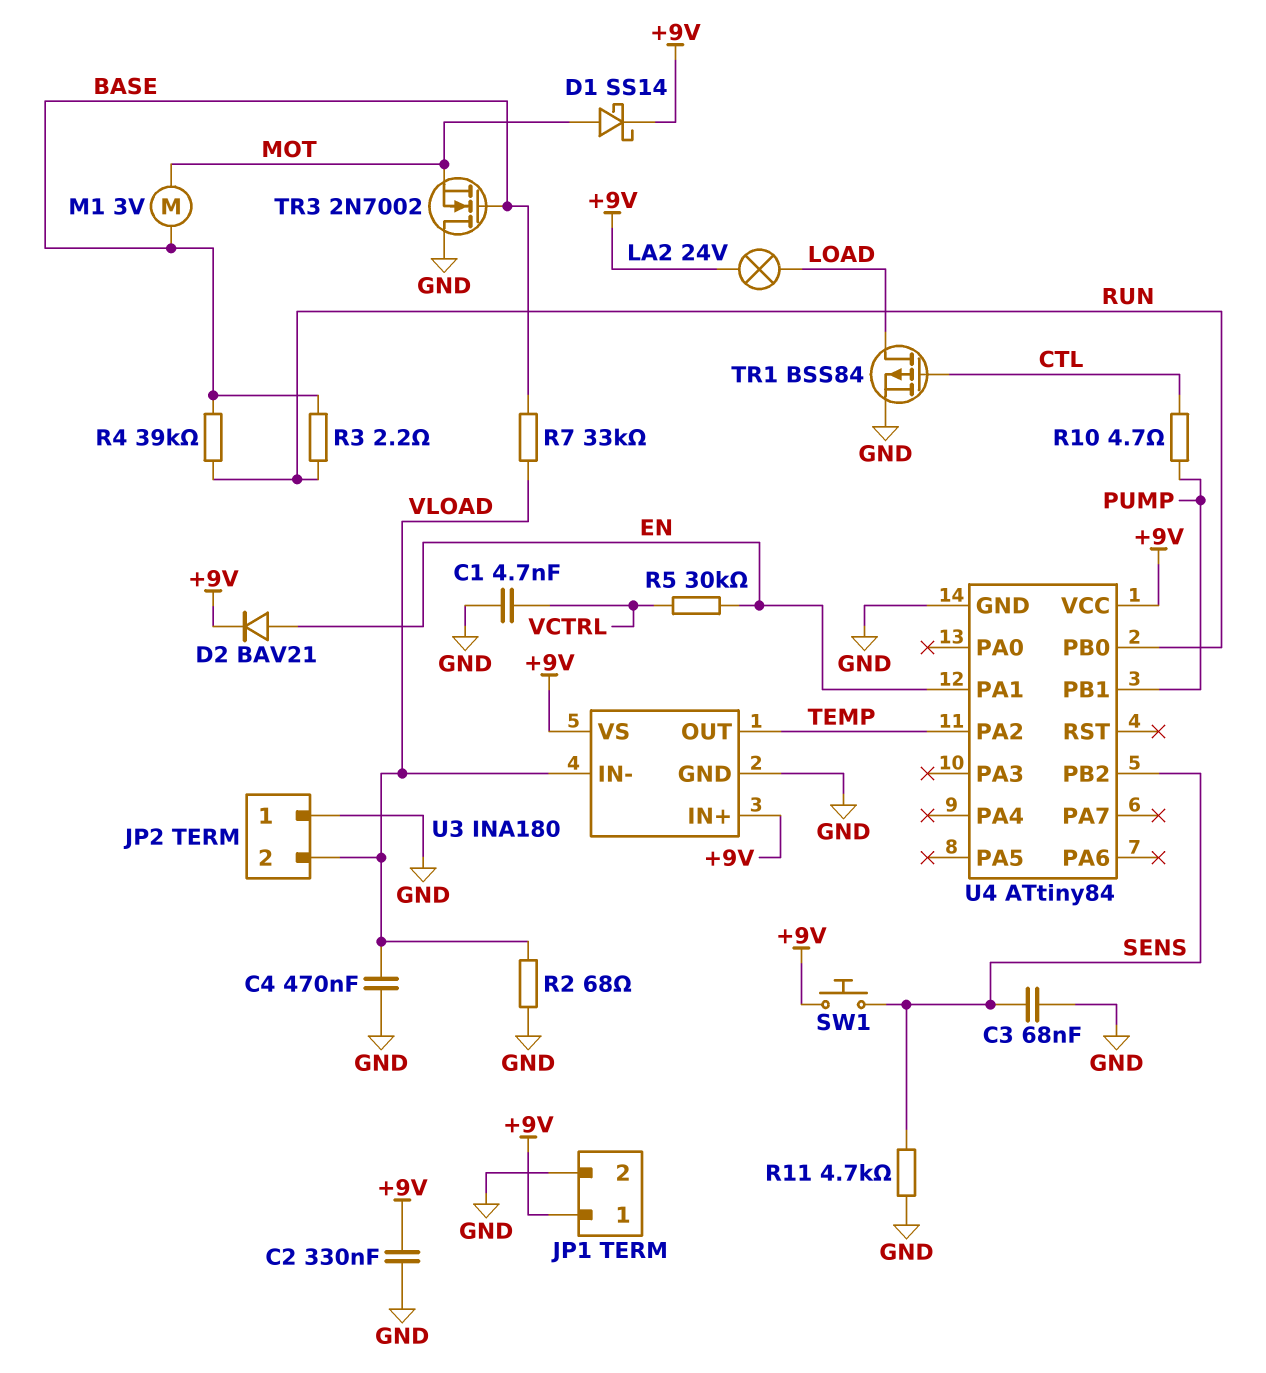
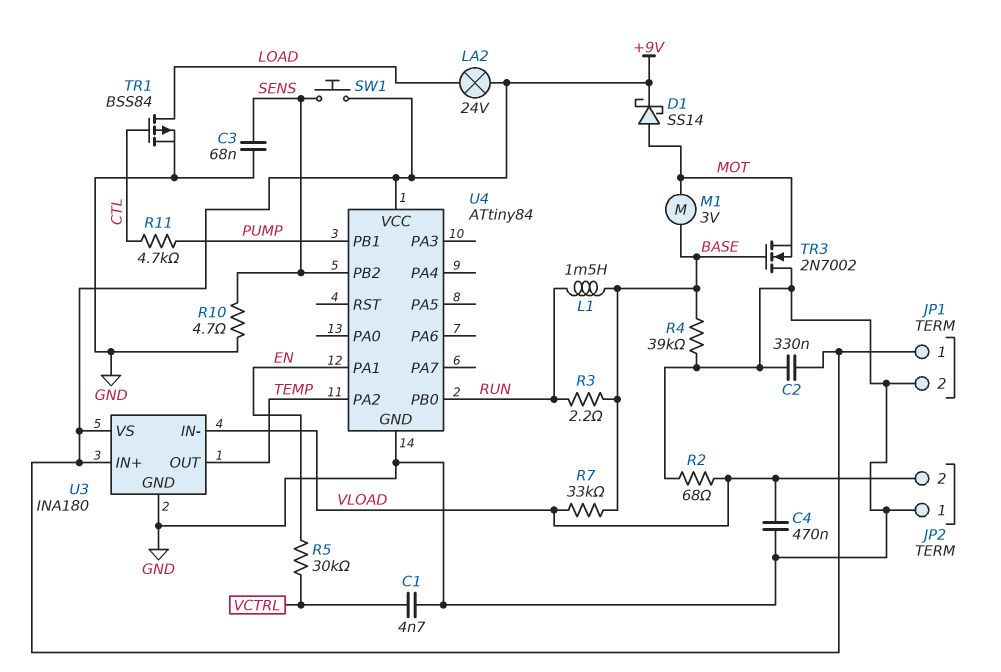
D2: diode BAV21 (A EN, K +9V) -> none
L1: none -> 1.5mH (BASE, RUN)
R4: 39k (BASE, RUN) -> 39k (BASE, GND)
R10: 4.7 (CTL, PUMP) -> 4.7 (GND, SENS)
R11: 4.7k (GND, SENS) -> 4.7k (CTL, PUMP)

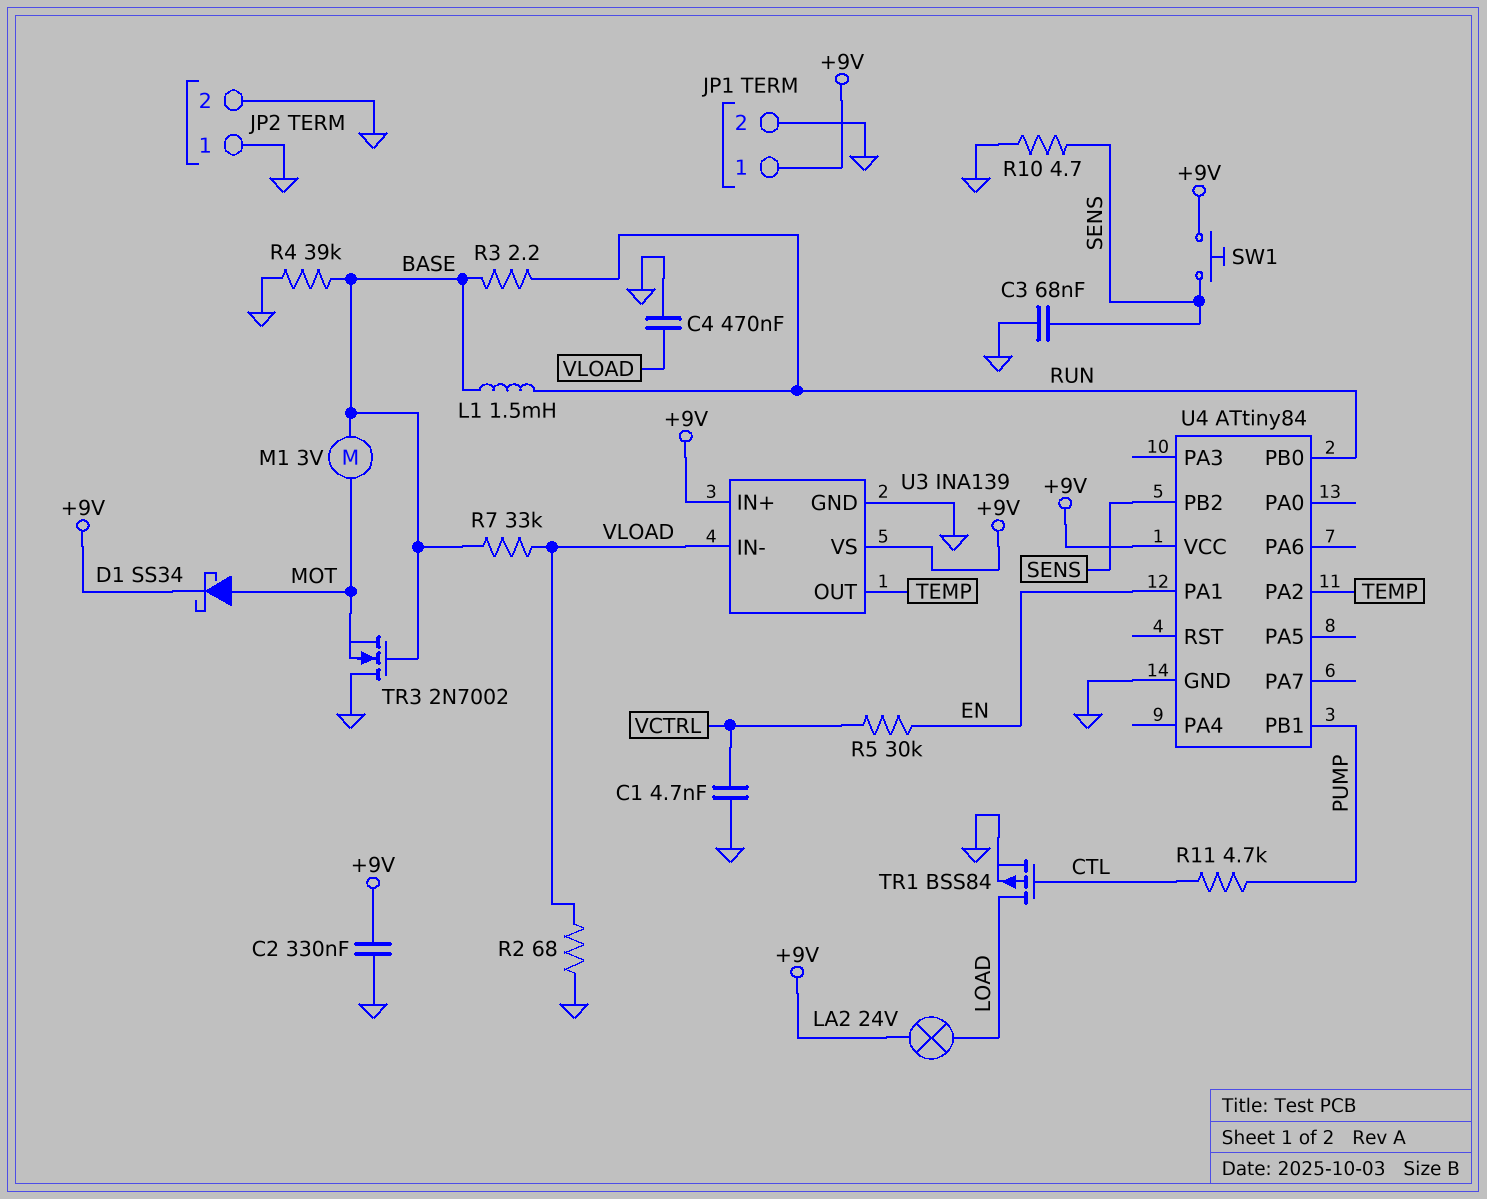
D1: schottky SS14 (A MOT, K +9V) -> schottky SS34 (A MOT, K +9V)
JP2 pin 2: VLOAD -> GND
U3: INA180 -> INA139

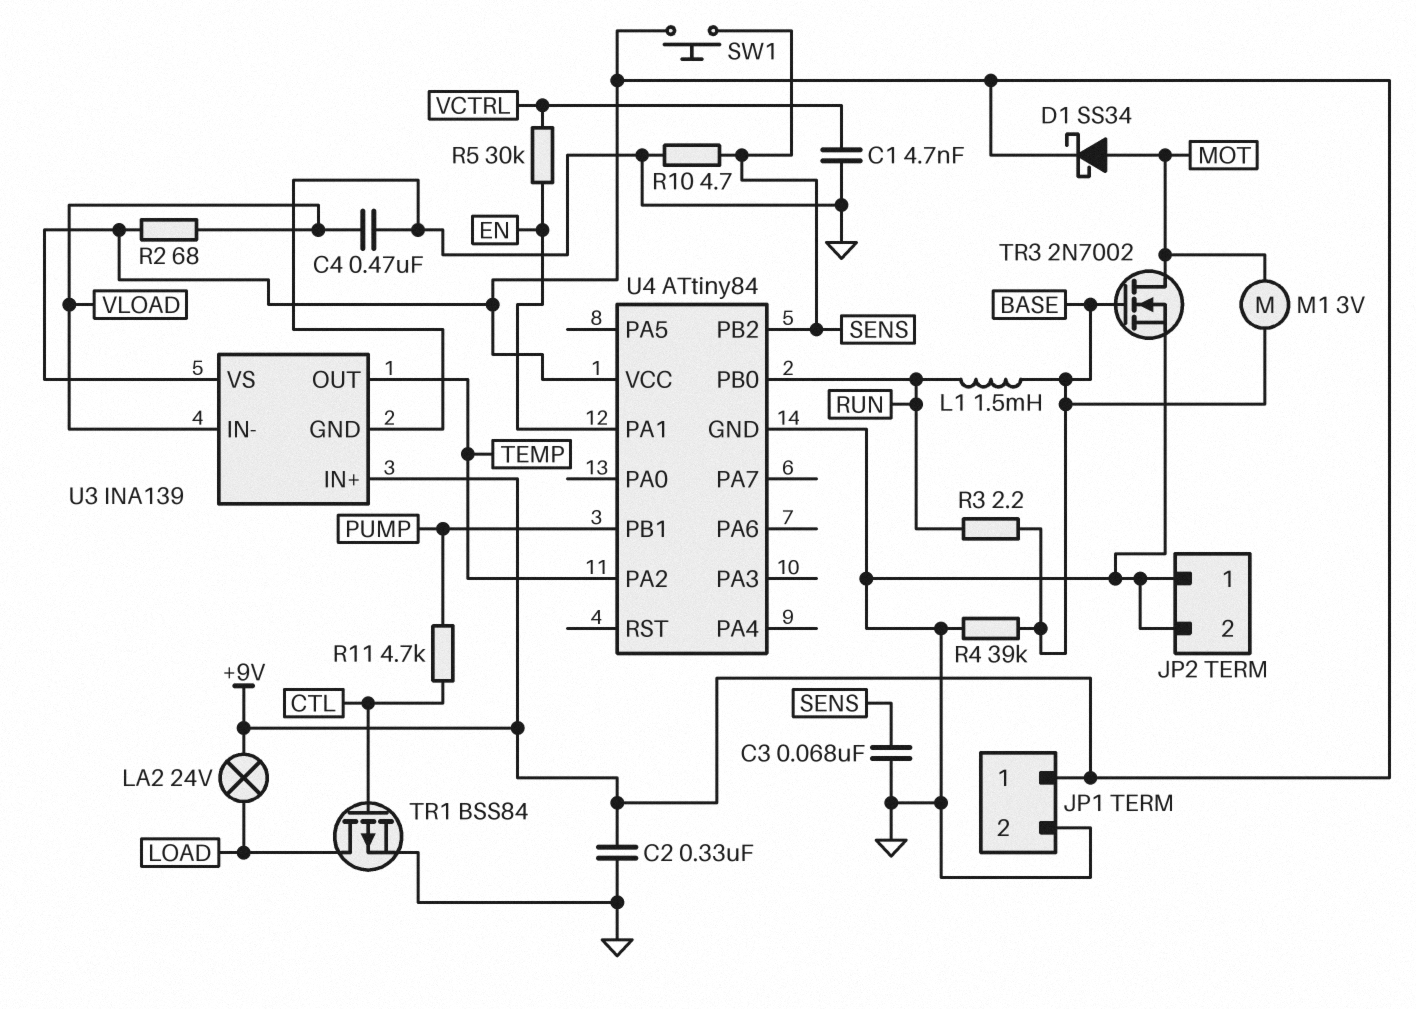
R2: 68 (GND, VLOAD) -> 68 (+9V, VLOAD)
R7: 33k (BASE, VLOAD) -> none
TR3: NMOS 2N7002 (G BASE, D GND, S MOT) -> NMOS 2N7002 (G BASE, D MOT, S GND)

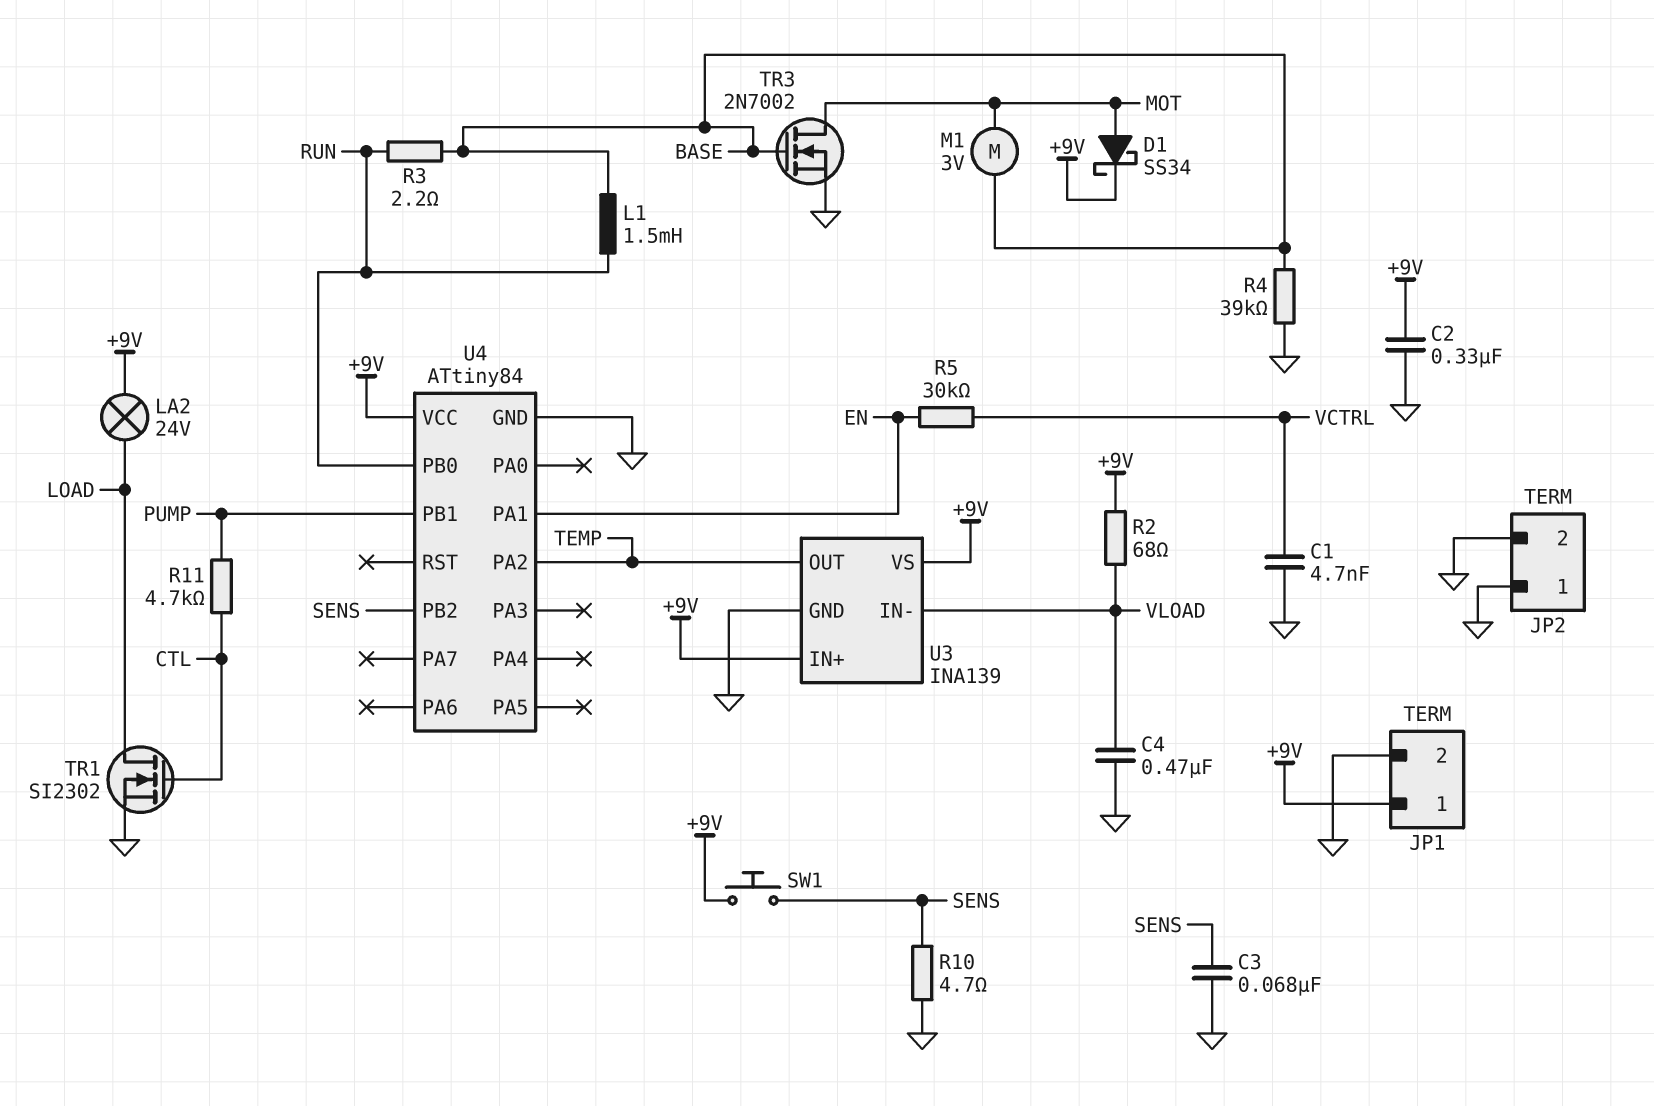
TR1: PMOS BSS84 (G CTL, D LOAD, S GND) -> NMOS SI2302 (G CTL, D LOAD, S GND)

